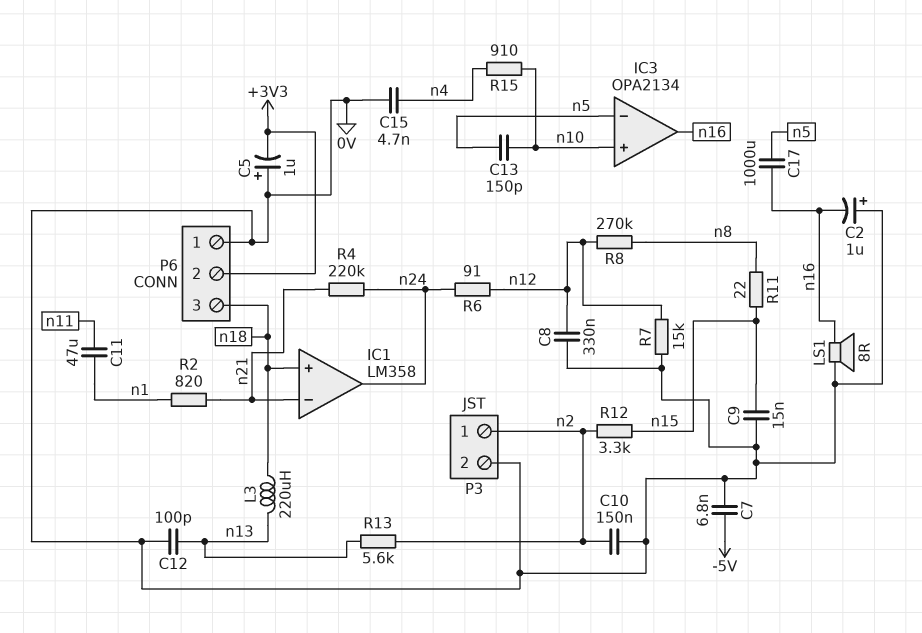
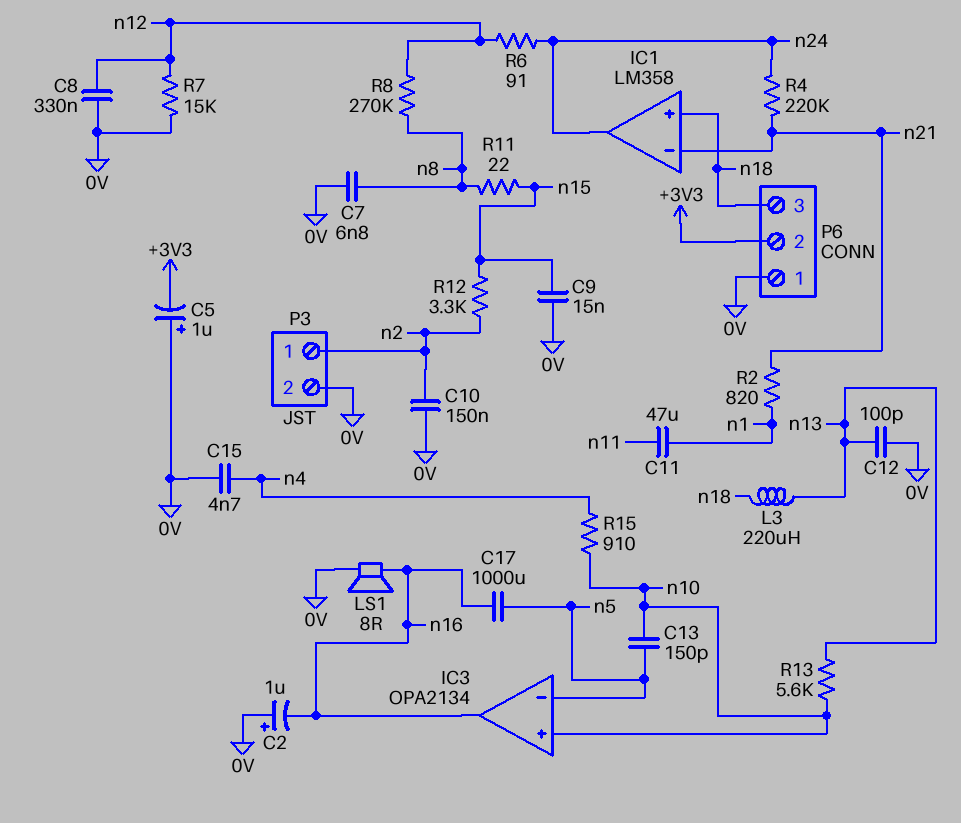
C7: 6.8nF (-5V, 0V) -> 6.8nF (0V, n8)
R13: 5.6k (n2, n13) -> 5.6k (n10, n13)

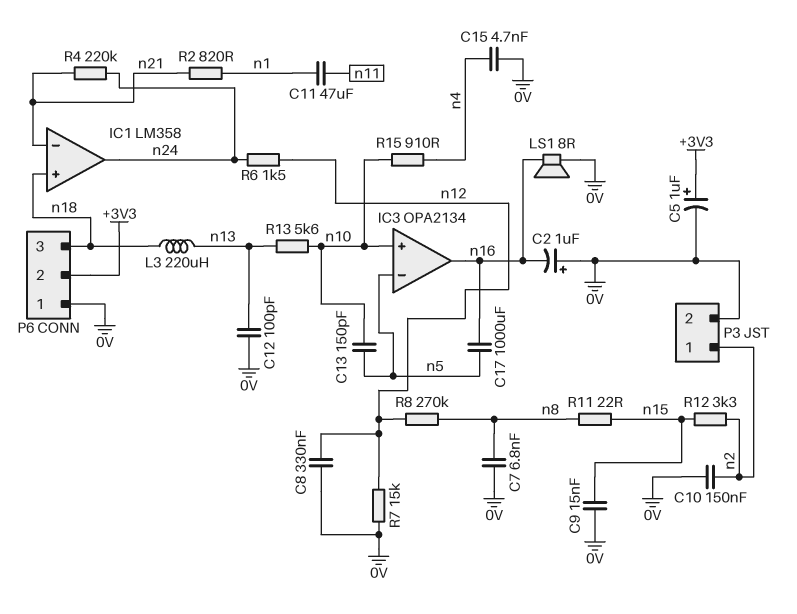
C5: 1uF (plus 0V, minus +3V3) -> 1uF (plus +3V3, minus 0V)
R6: 91 (n12, n24) -> 1.5k (n12, n24)

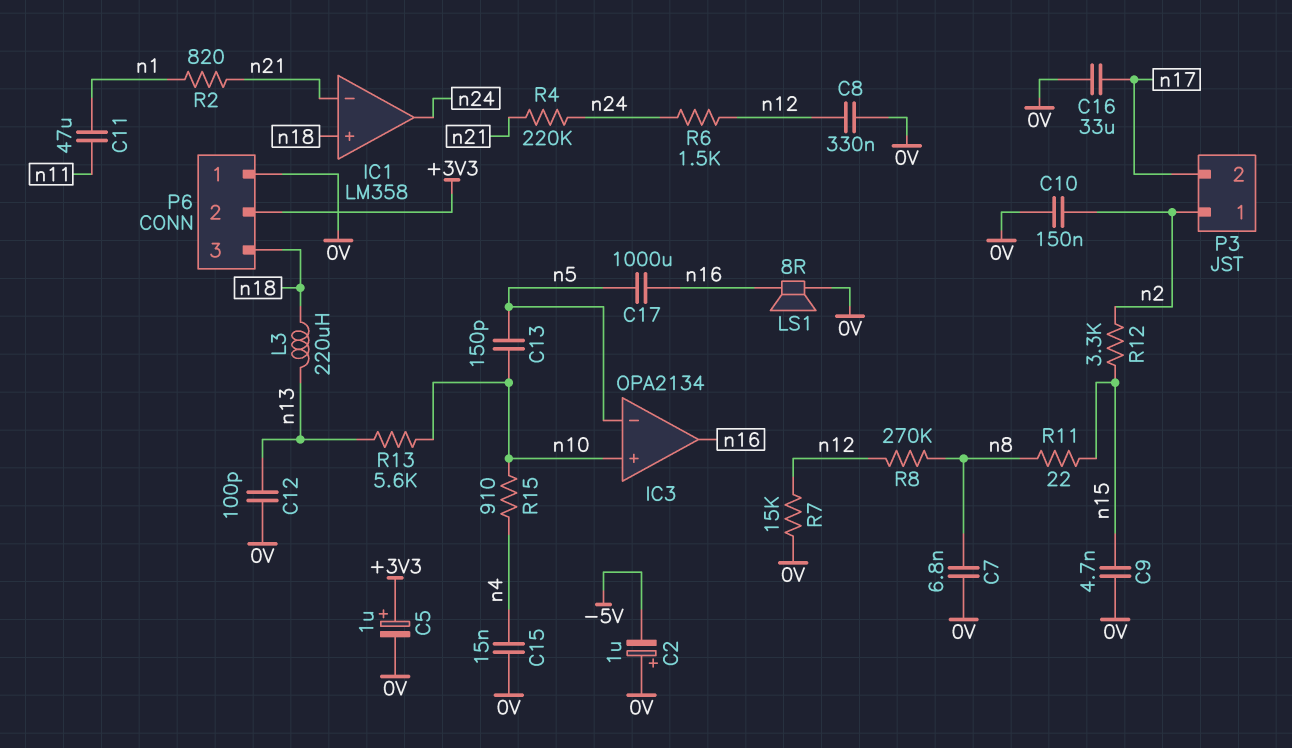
C2: 1uF (plus 0V, minus n16) -> 1uF (plus 0V, minus -5V)
C9: 15nF (0V, n15) -> 4.7nF (0V, n15)
C15: 4.7nF (0V, n4) -> 15nF (0V, n4)
C16: none -> 33uF (0V, n17)
P3 pin 2: 0V -> n17

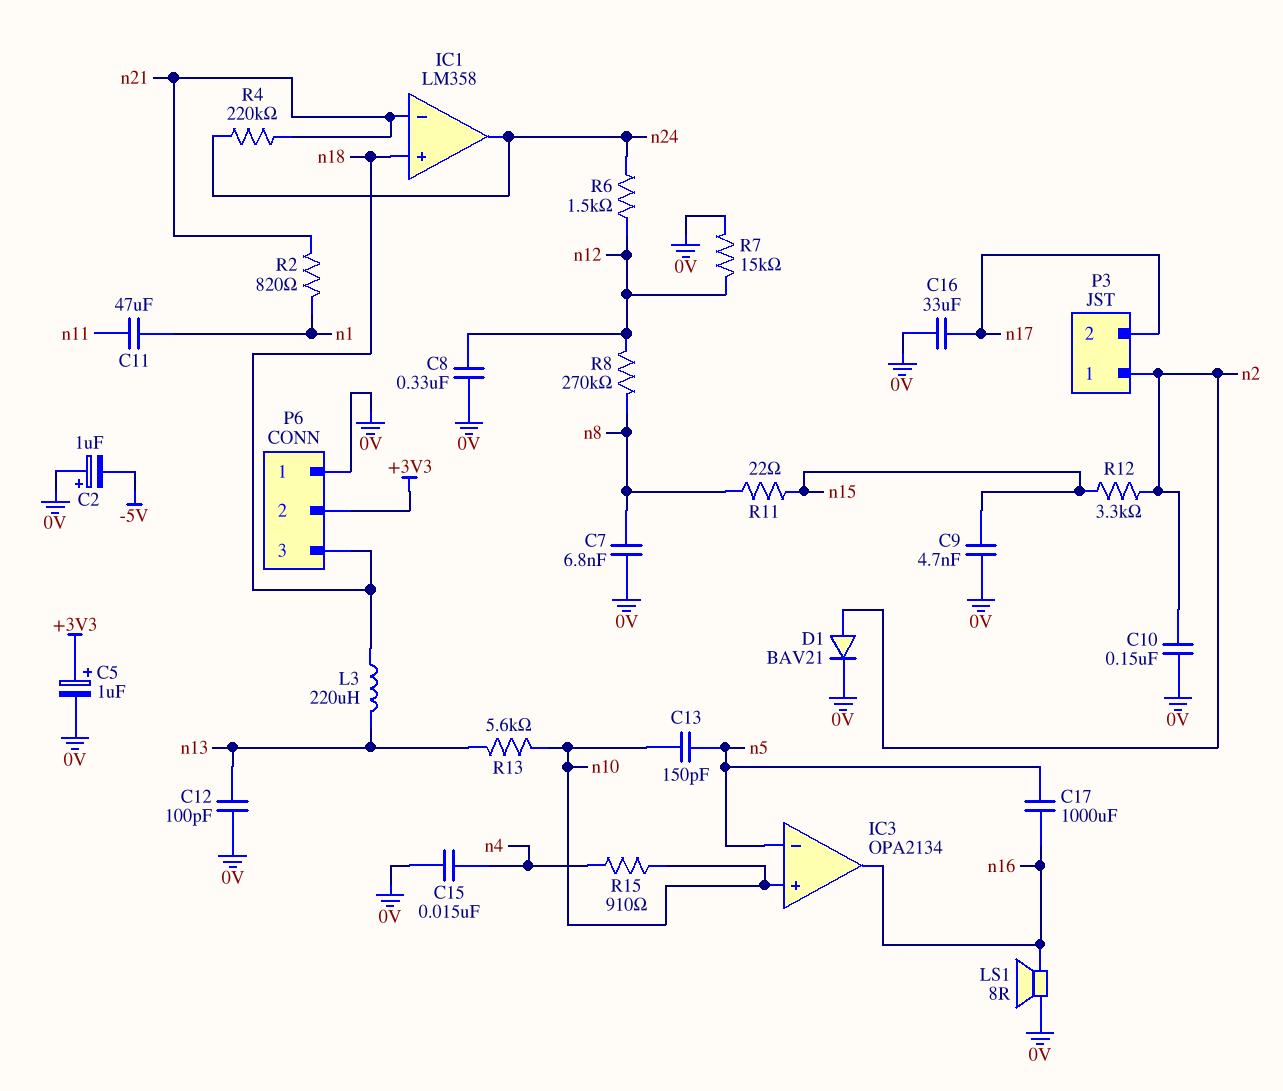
D1: none -> diode BAV21 (A n2, K 0V)

